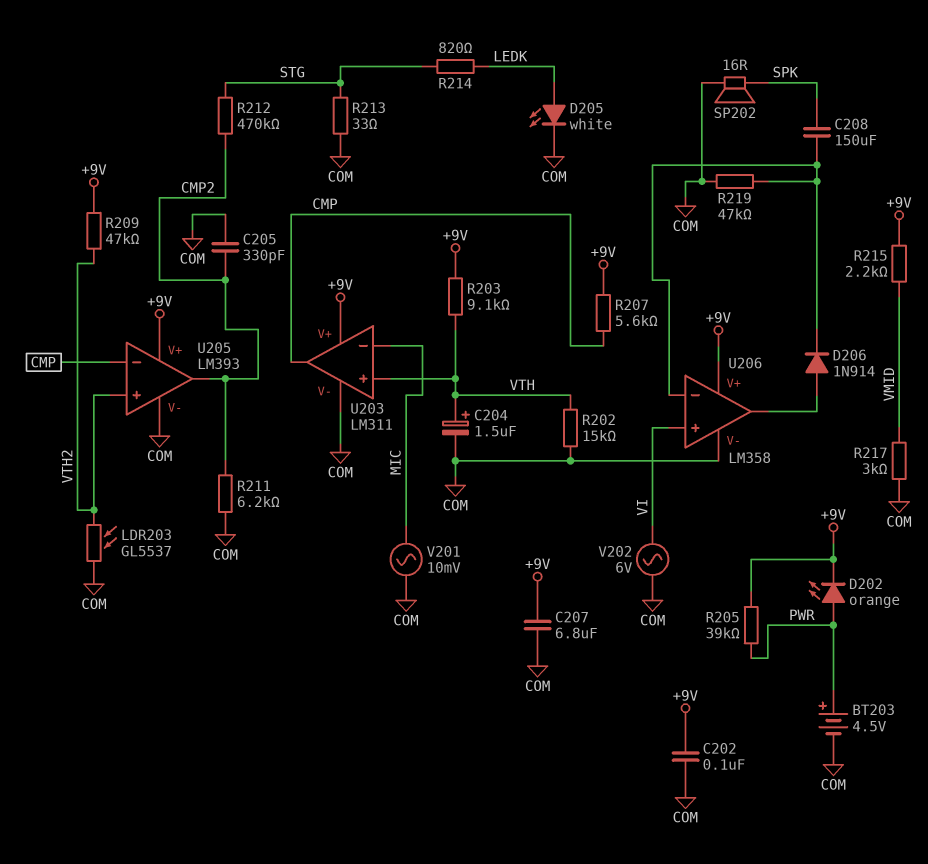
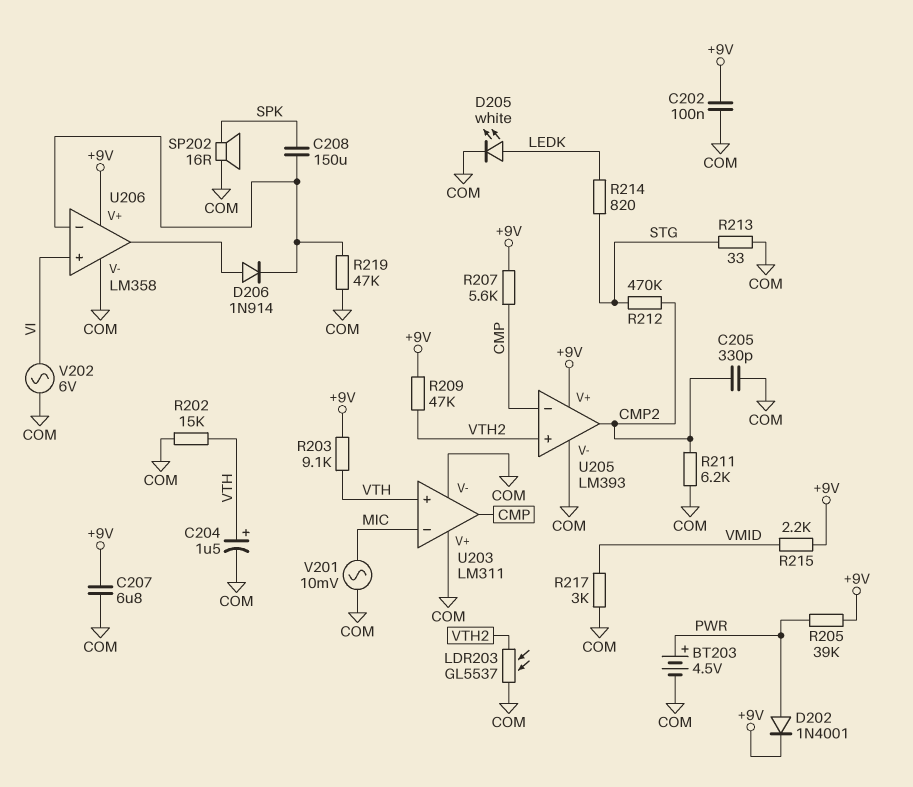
D202: LED orange (A PWR, K +9V) -> diode 1N4001 (A PWR, K +9V)
U203 pin V+: +9V -> COM

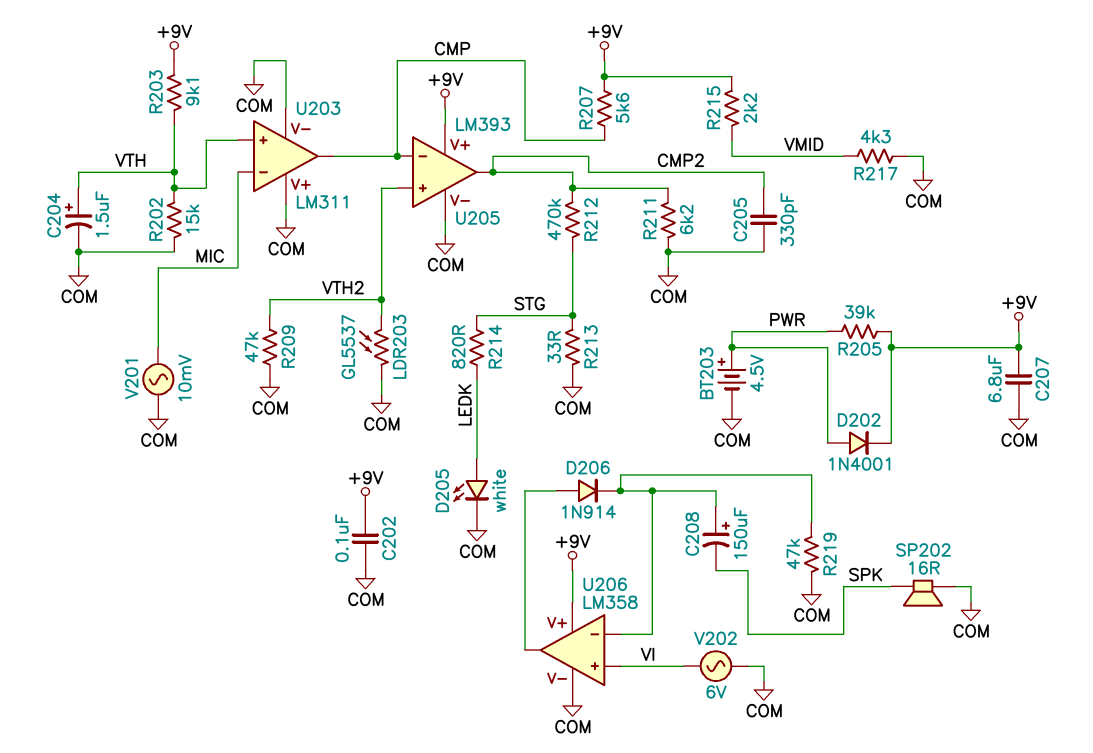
C208: 150uF (SPK, U206/in-) -> 150uF (plus U206/in-, minus SPK)
R209: 47k (+9V, VTH2) -> 47k (COM, VTH2)
R217: 3k (COM, VMID) -> 4.3k (COM, VMID)

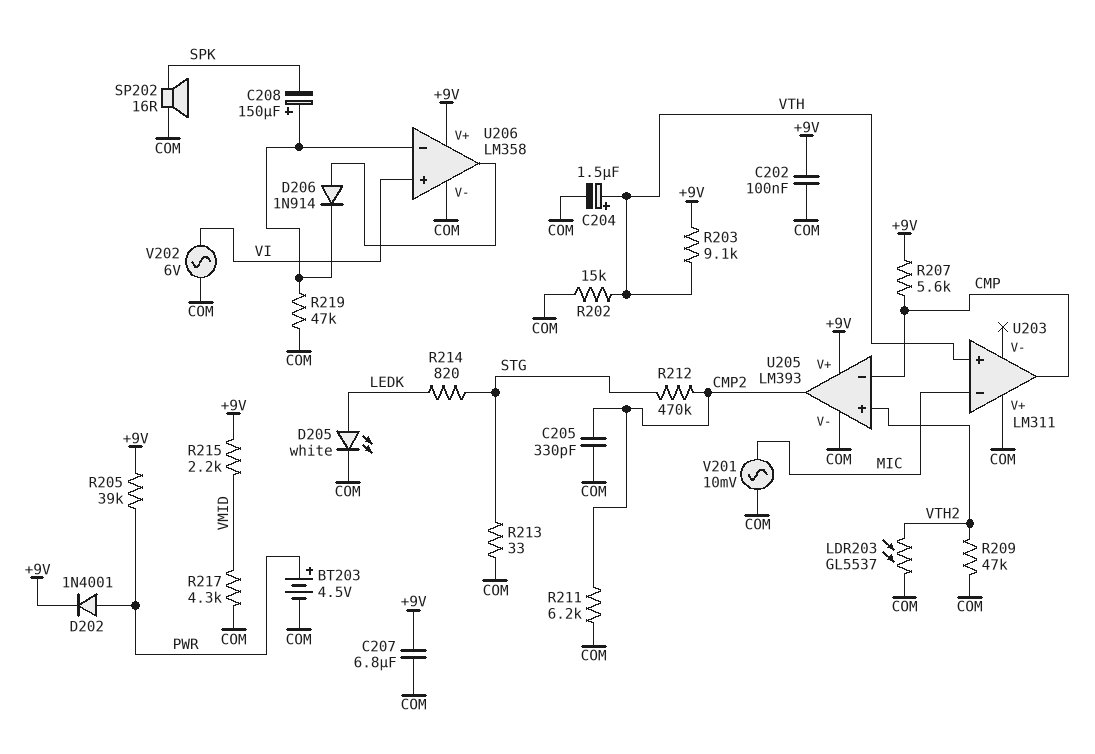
U203 pin V-: COM -> none

